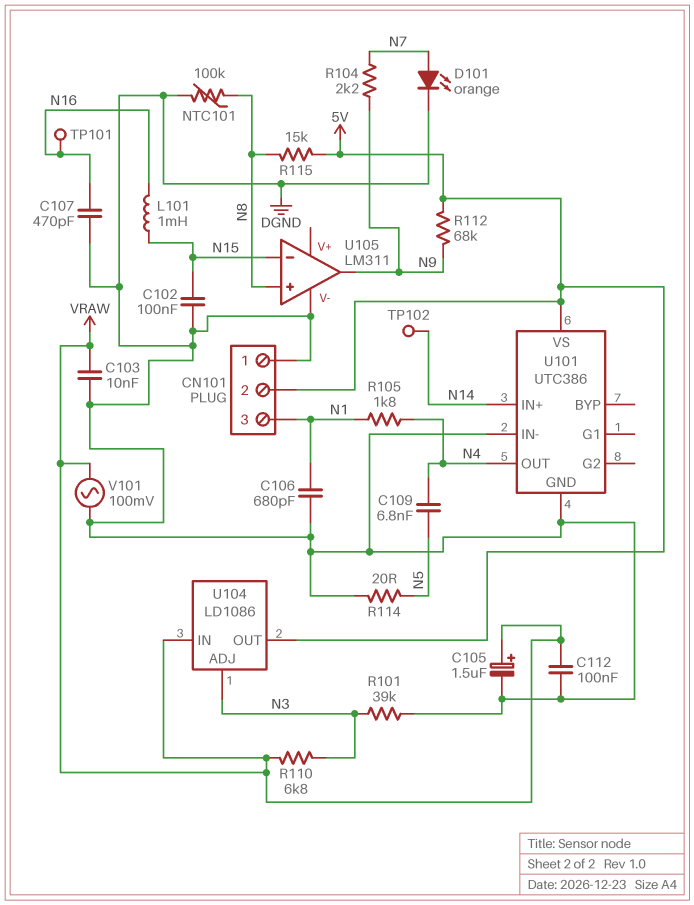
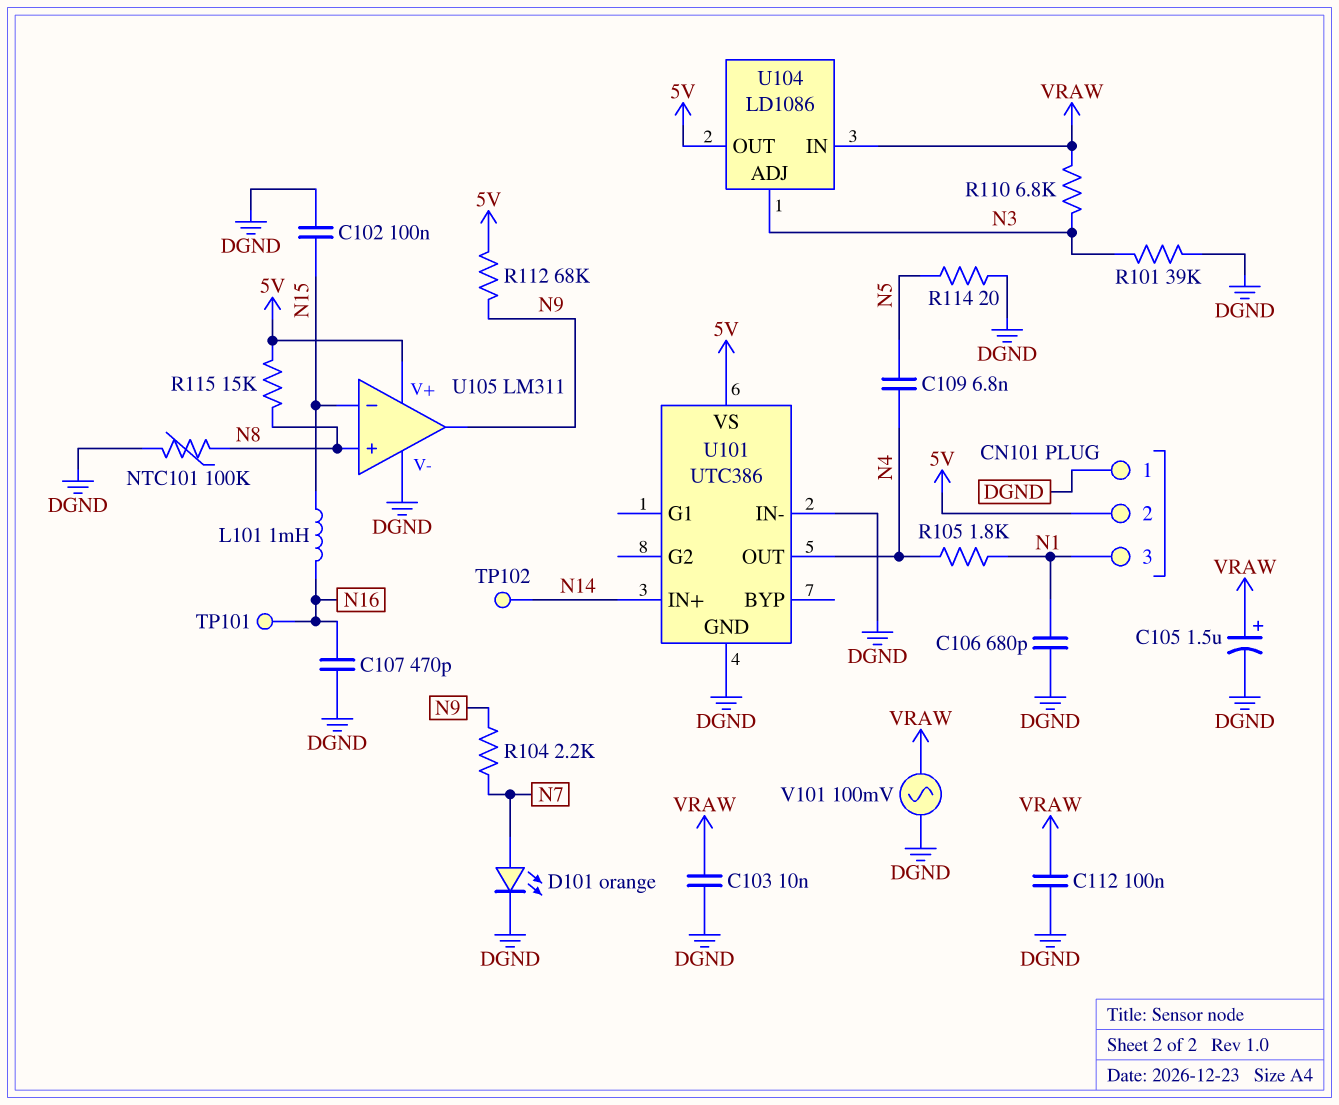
U105 pin V+: none -> 5V

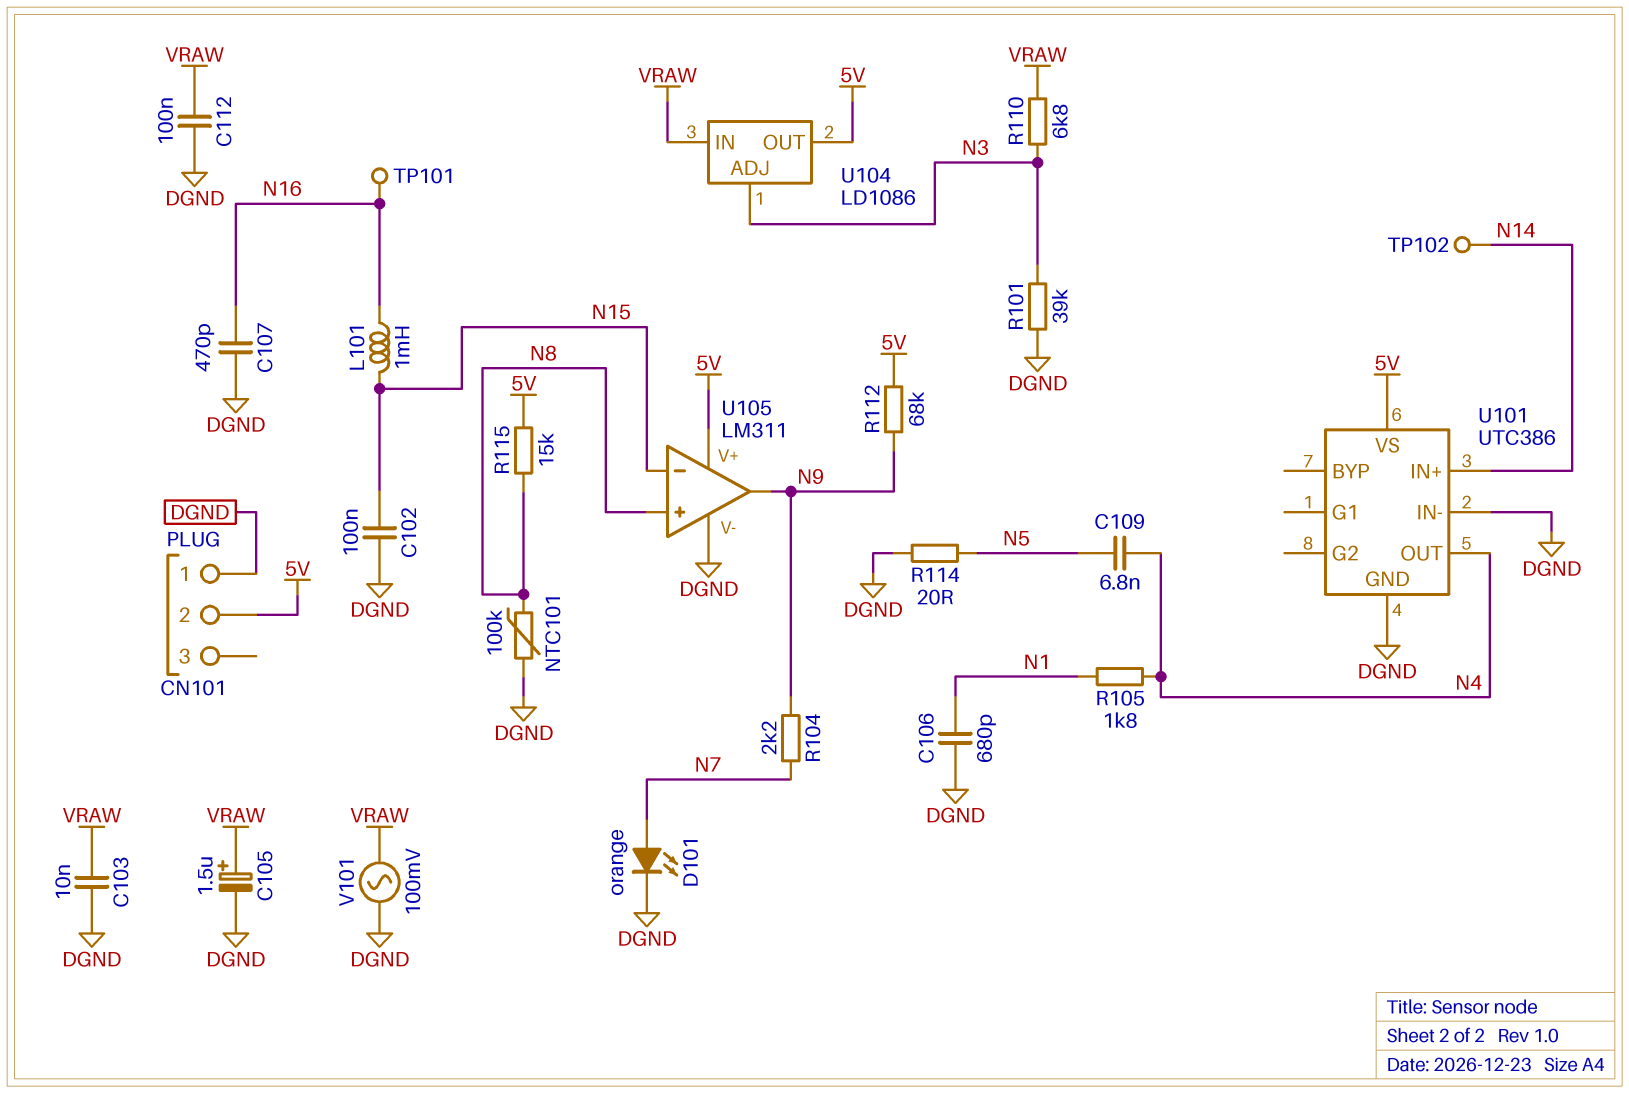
CN101 pin 3: N1 -> none

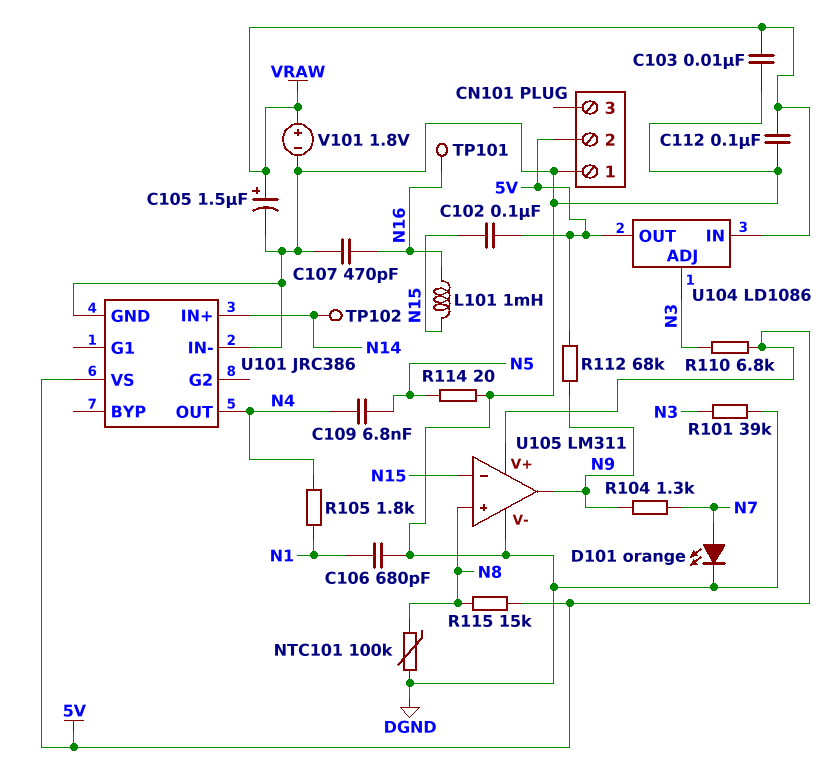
C102: 100nF (DGND, N15) -> 100nF (5V, N15)
R104: 2.2k (N7, N9) -> 1.3k (N7, N9)
R110: 6.8k (N3, VRAW) -> 6.8k (5V, N3)
U101: UTC386 -> JRC386
V101: AC 100mV (DGND, VRAW) -> 1.8V (plus VRAW, minus DGND)

